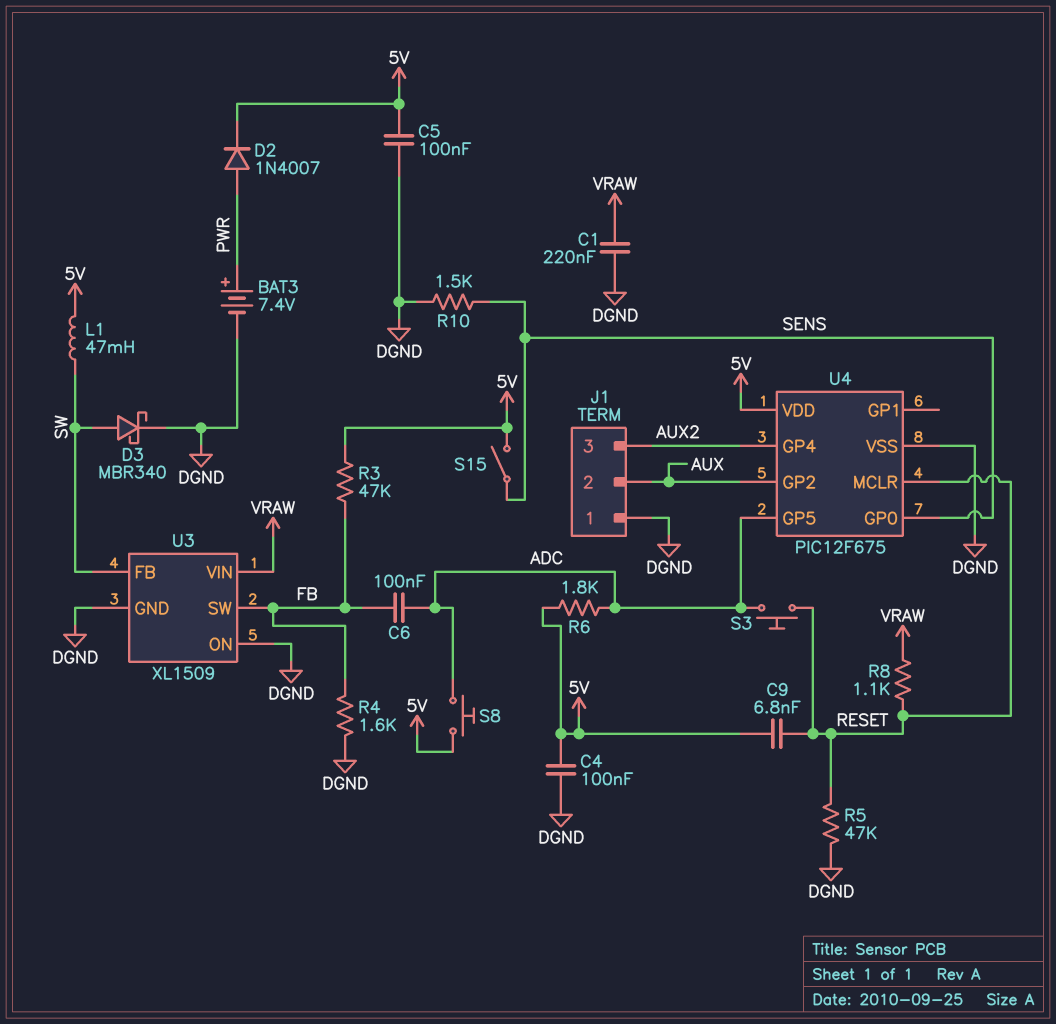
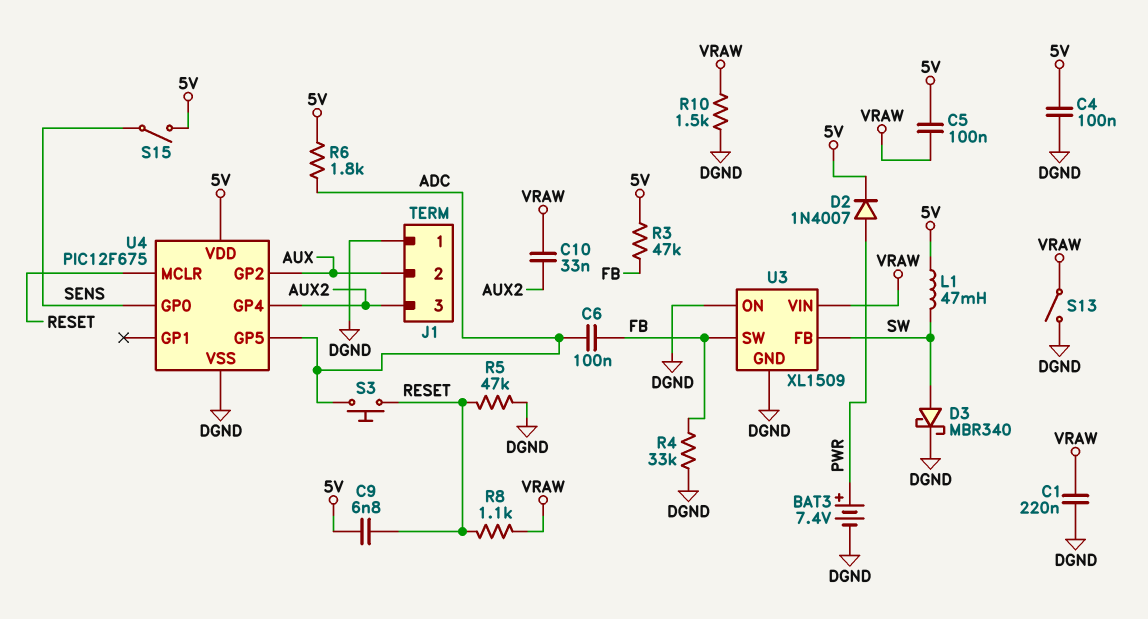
C5: 100nF (5V, DGND) -> 100nF (5V, VRAW)
C10: none -> 33nF (AUX2, VRAW)
R4: 1.6k (DGND, FB) -> 33k (DGND, FB)
R10: 1.5k (DGND, SENS) -> 1.5k (DGND, VRAW)
S8: button (5V, ADC) -> none
S13: none -> switch (DGND, VRAW)

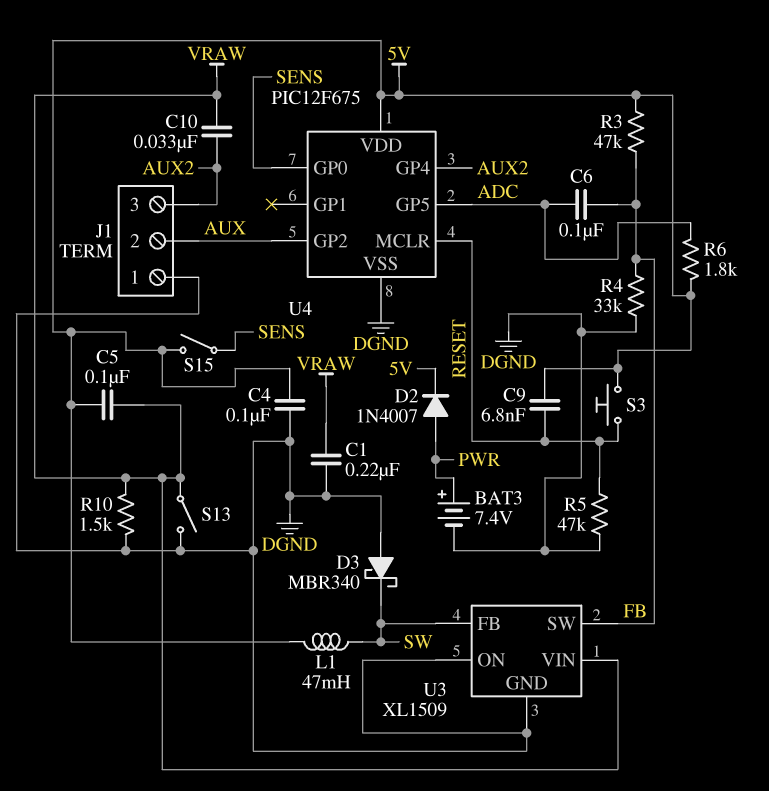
D3: schottky MBR340 (A SW, K DGND) -> schottky MBR340 (A DGND, K SW)
R8: 1.1k (RESET, VRAW) -> none
S3: button (ADC, RESET) -> button (5V, RESET)

